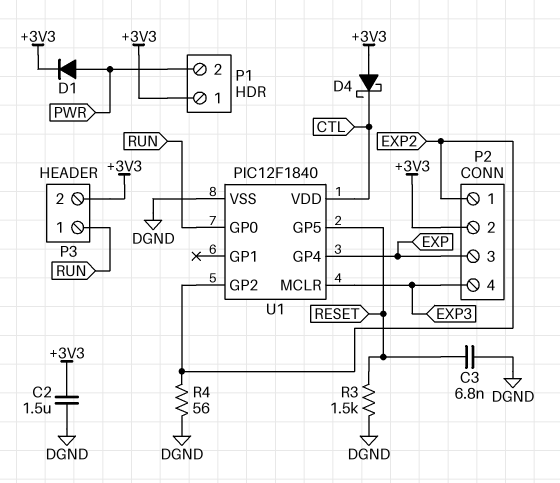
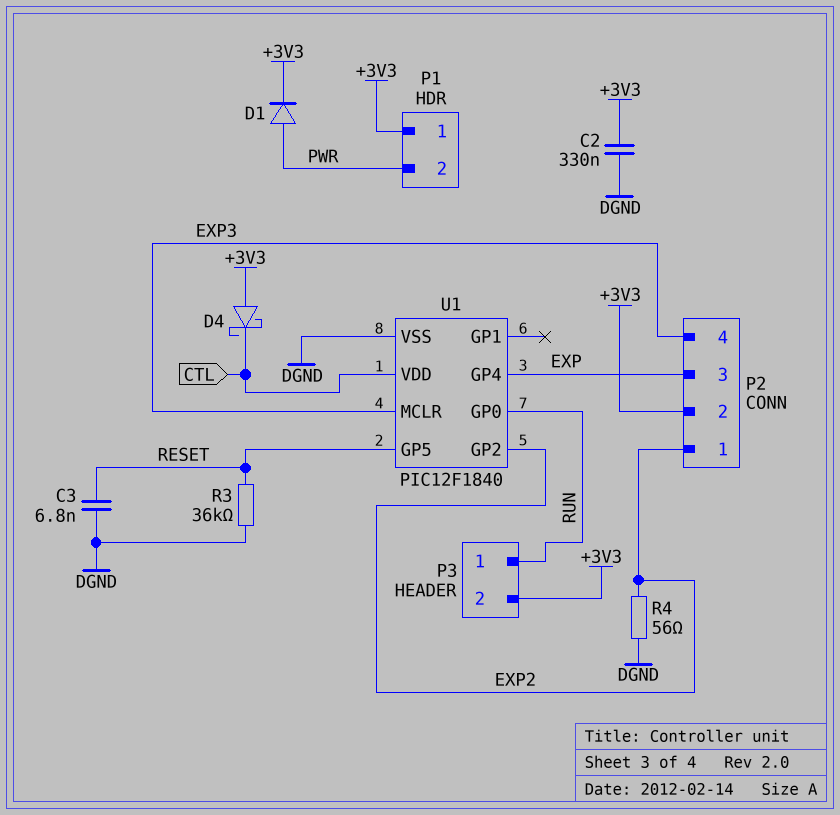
C2: 1.5uF (+3V3, DGND) -> 330nF (+3V3, DGND)
R3: 1.5k (DGND, RESET) -> 36k (DGND, RESET)

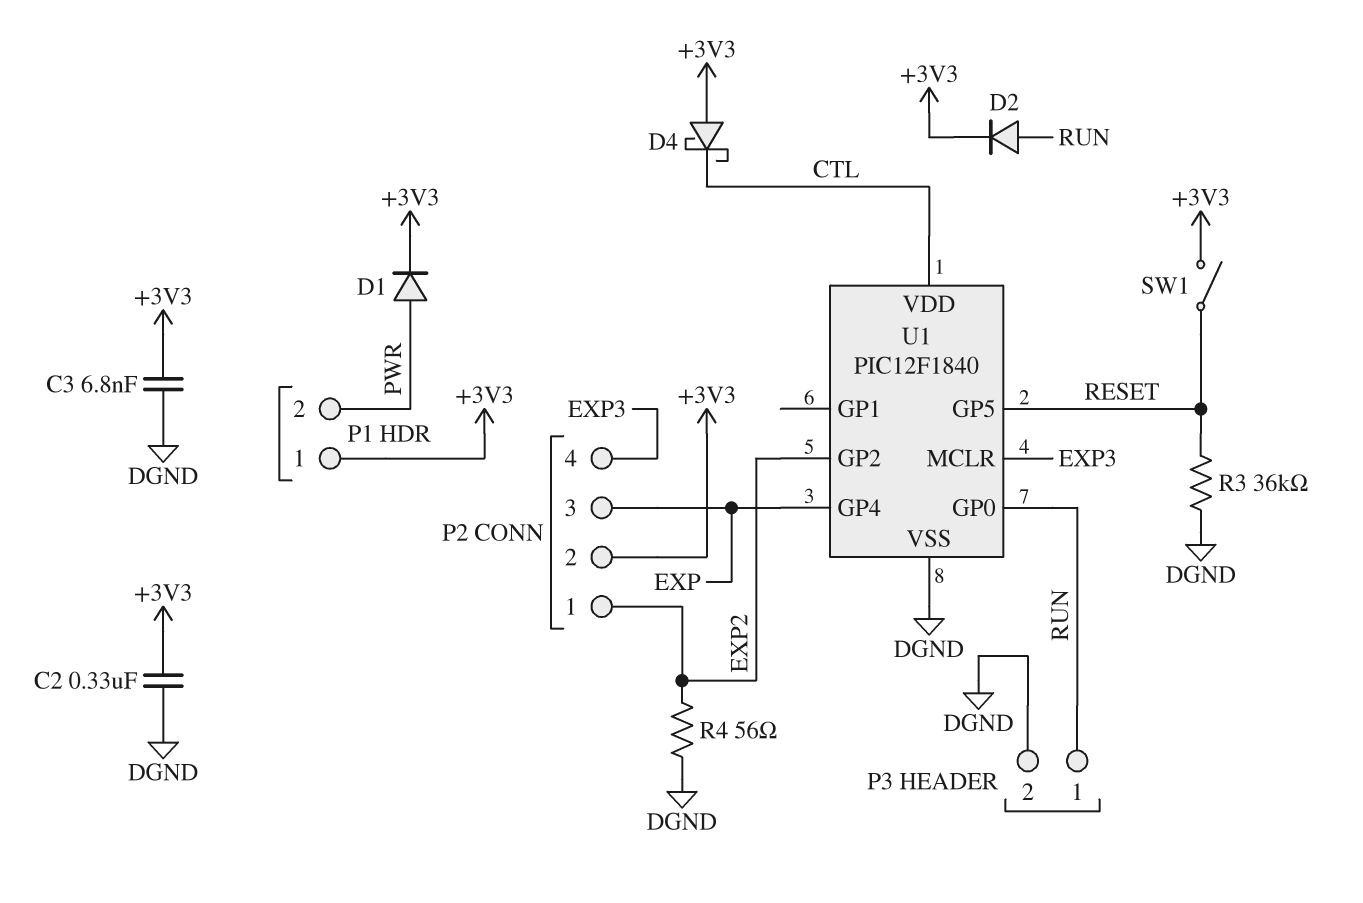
C3: 6.8nF (DGND, RESET) -> 6.8nF (+3V3, DGND)
D2: none -> diode (A RUN, K +3V3)
P3 pin 2: +3V3 -> DGND
SW1: none -> switch (+3V3, RESET)

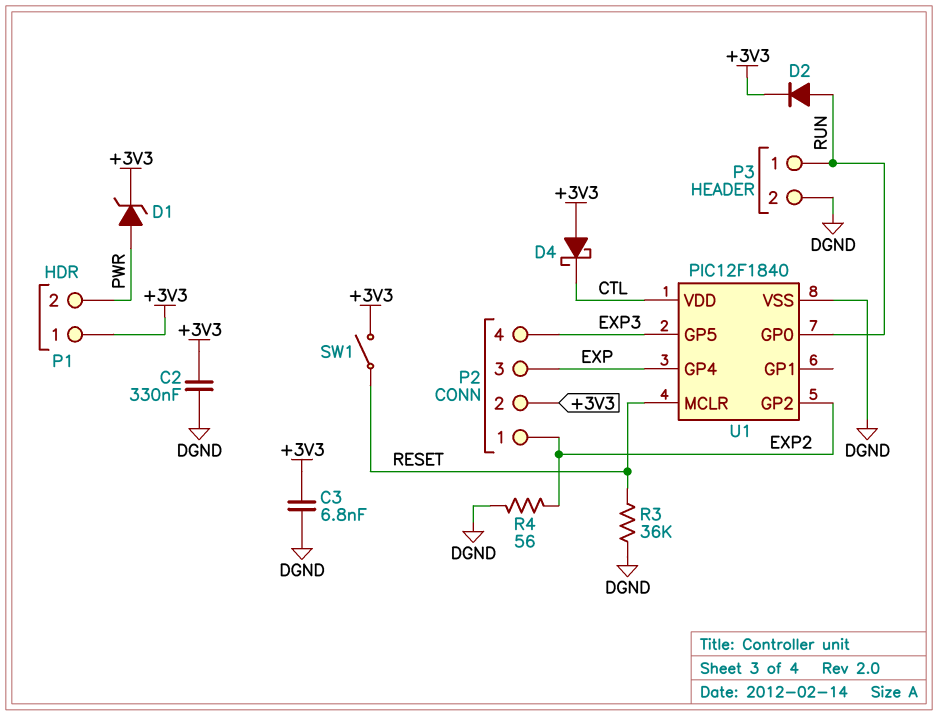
D1: diode (A PWR, K +3V3) -> zener (A PWR, K +3V3)
U1 pin GP5: RESET -> EXP3
U1 pin MCLR: EXP3 -> RESET

